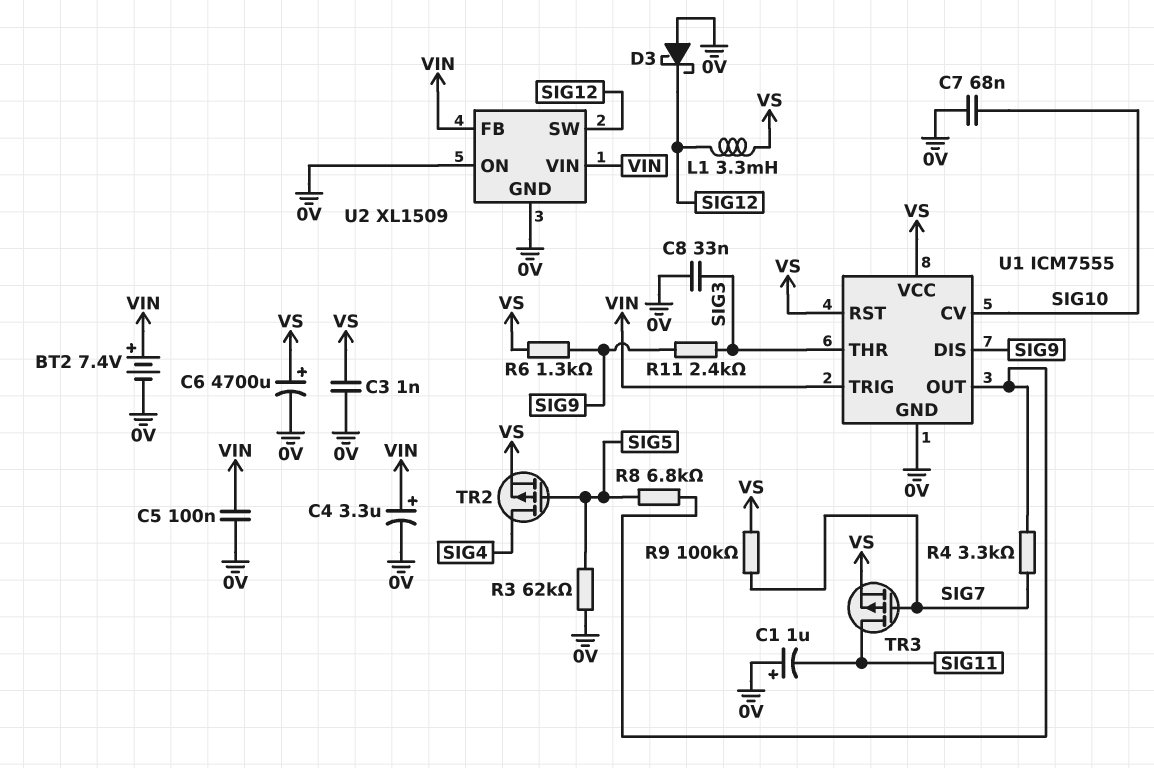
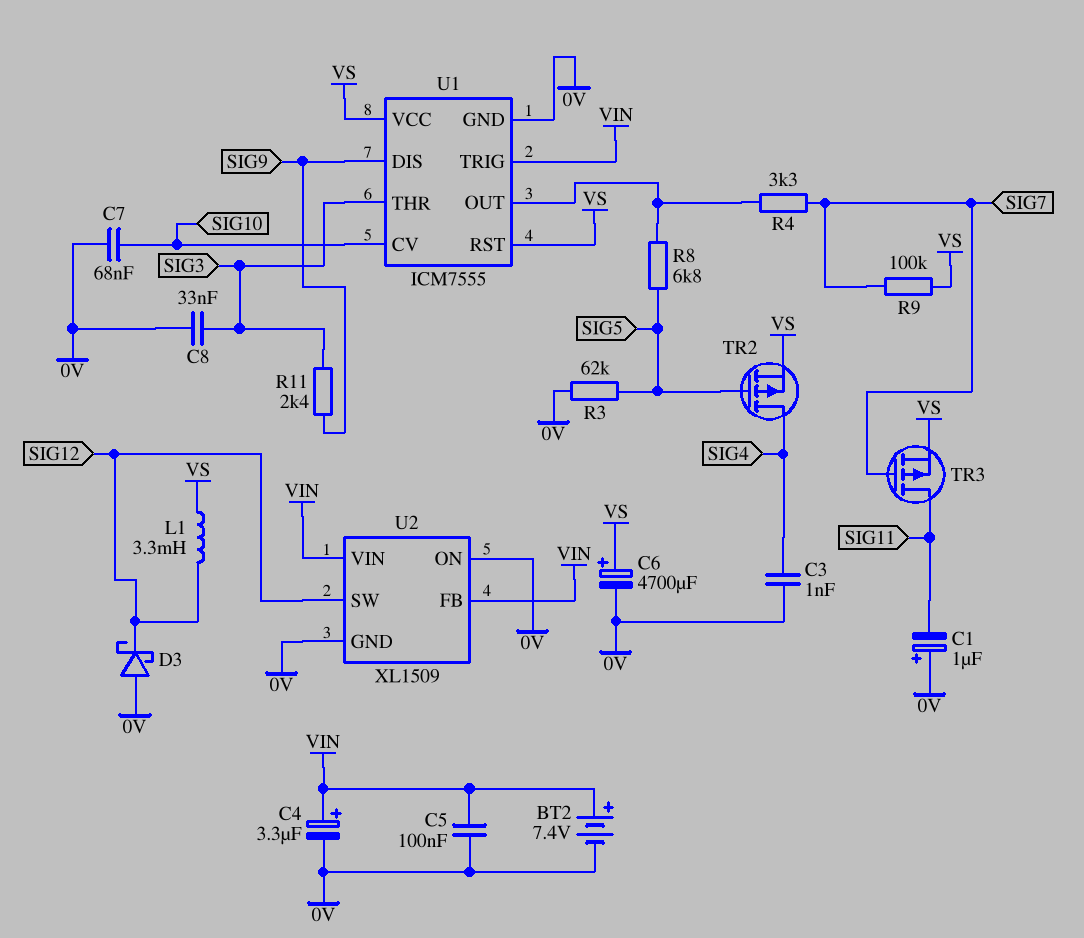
C3: 1nF (0V, VS) -> 1nF (0V, SIG4)
R6: 1.3k (SIG9, VS) -> none

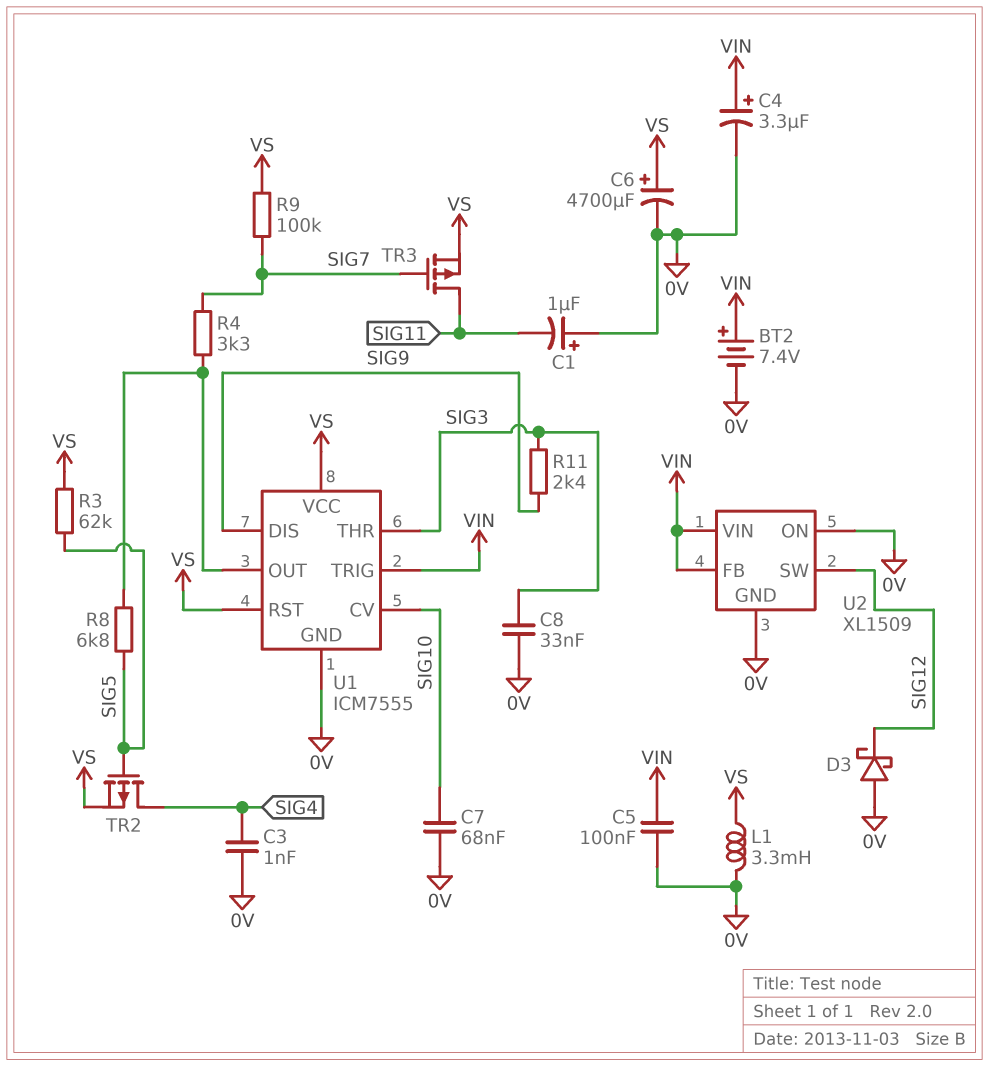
L1: 3.3mH (SIG12, VS) -> 3.3mH (0V, VS)
R3: 62k (0V, SIG5) -> 62k (SIG5, VS)

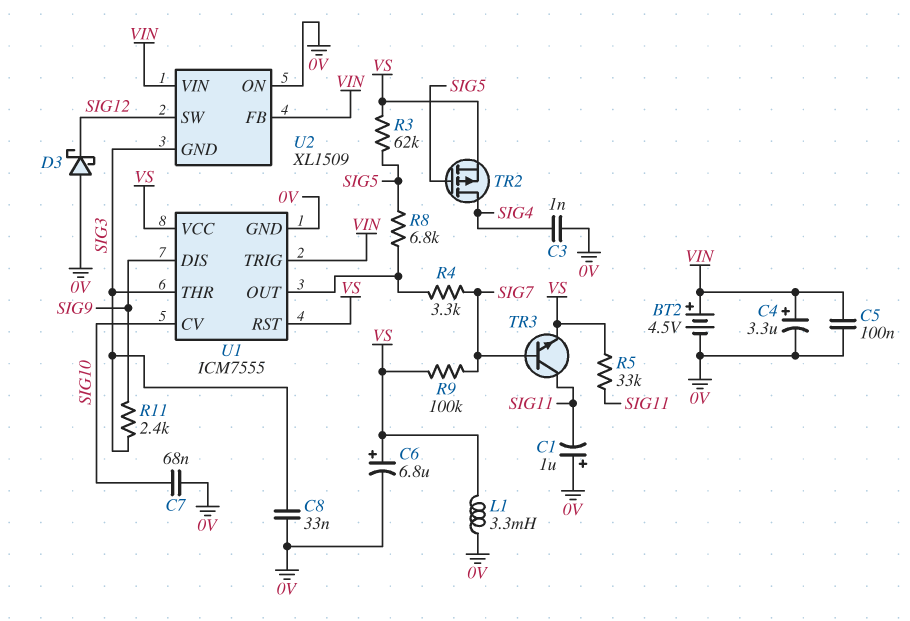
BT2: 7.4V (plus VIN, minus 0V) -> 4.5V (plus VIN, minus 0V)
C6: 4700uF (plus VS, minus 0V) -> 6.8uF (plus VS, minus 0V)
R5: none -> 33k (SIG11, VS)
TR3: PMOS (G SIG7, D SIG11, S VS) -> NPN (B SIG7, C SIG11, E VS)
U2 pin GND: 0V -> SIG3

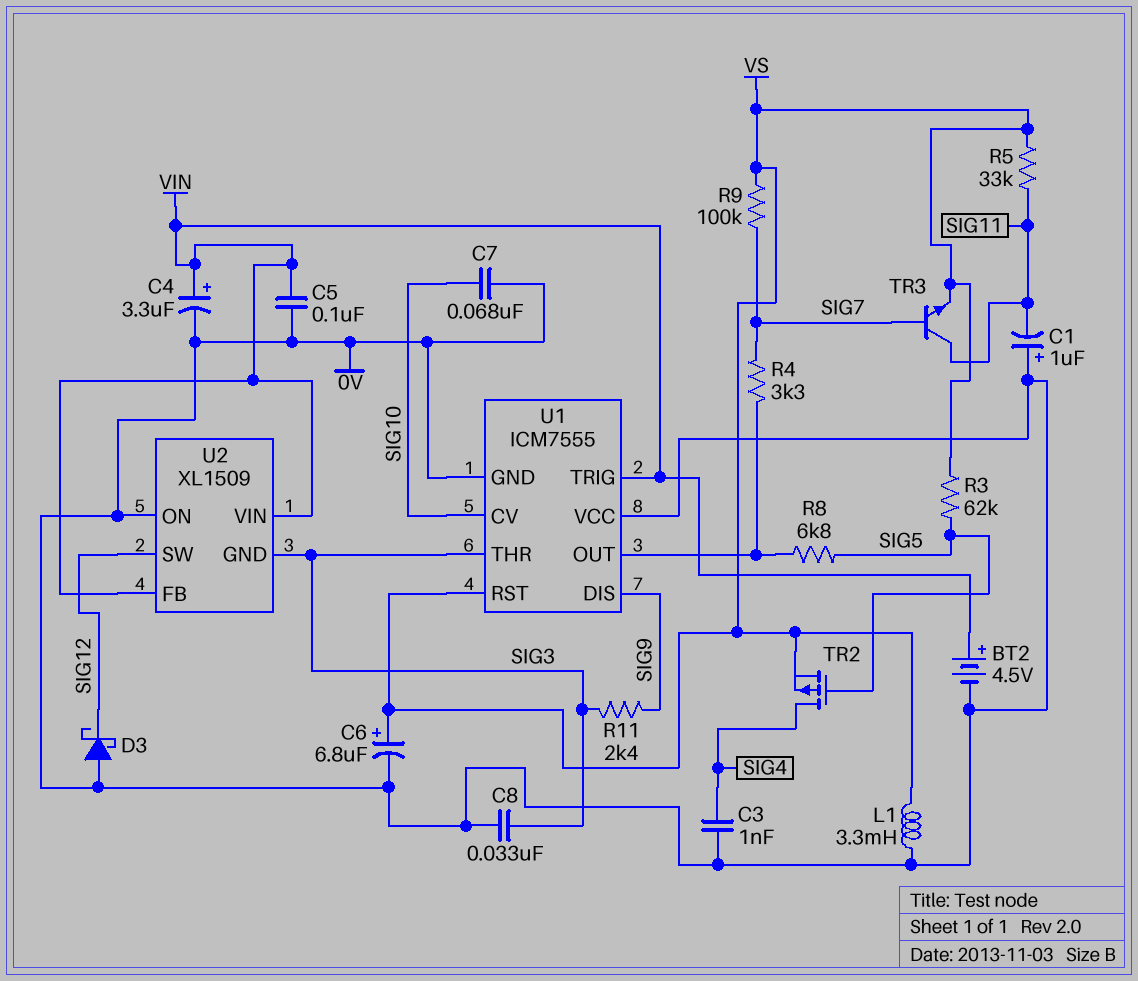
U1 pin VCC: VS -> 0V

